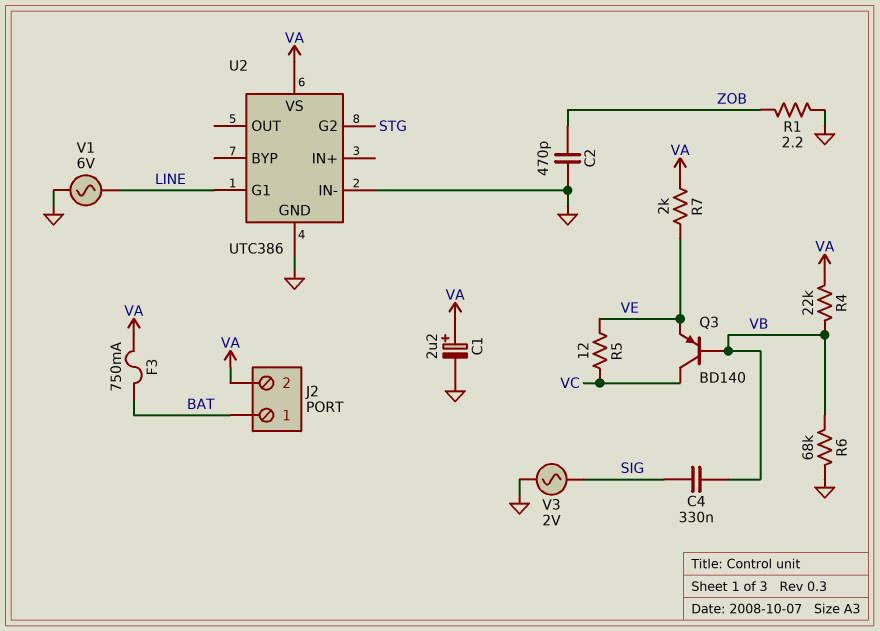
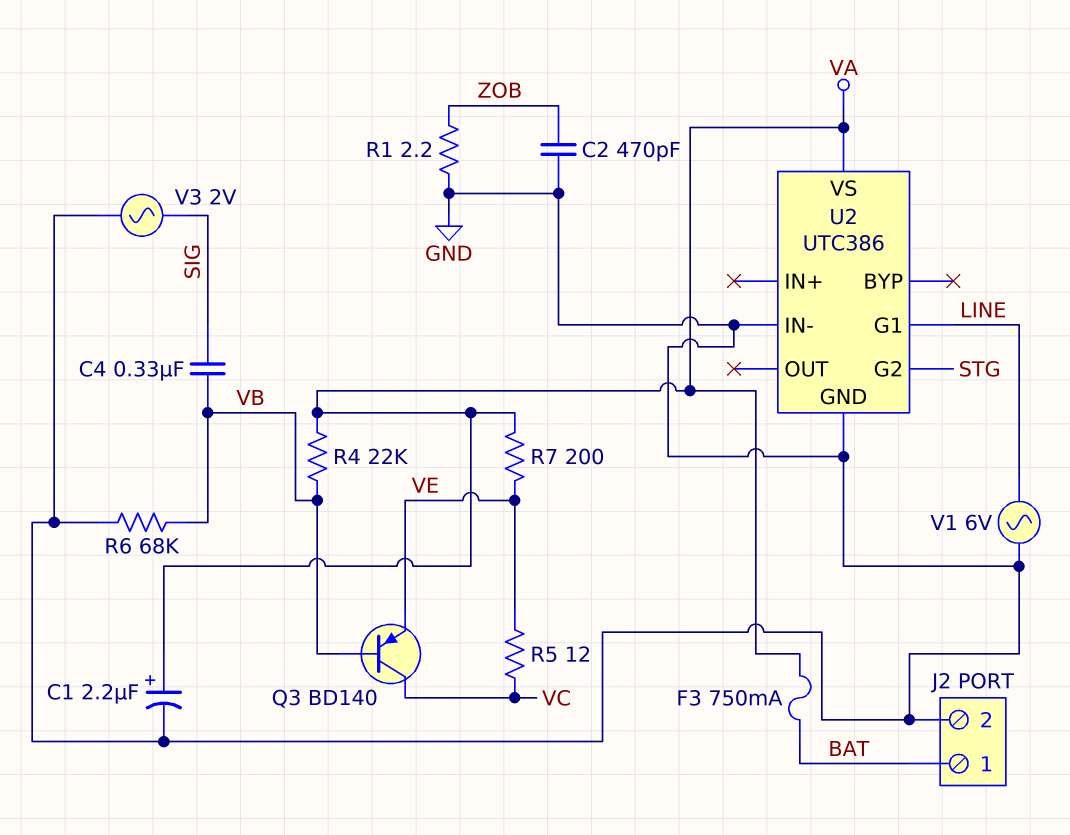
J2 pin 2: VA -> GND
R7: 2k (VA, VE) -> 200 (VA, VE)

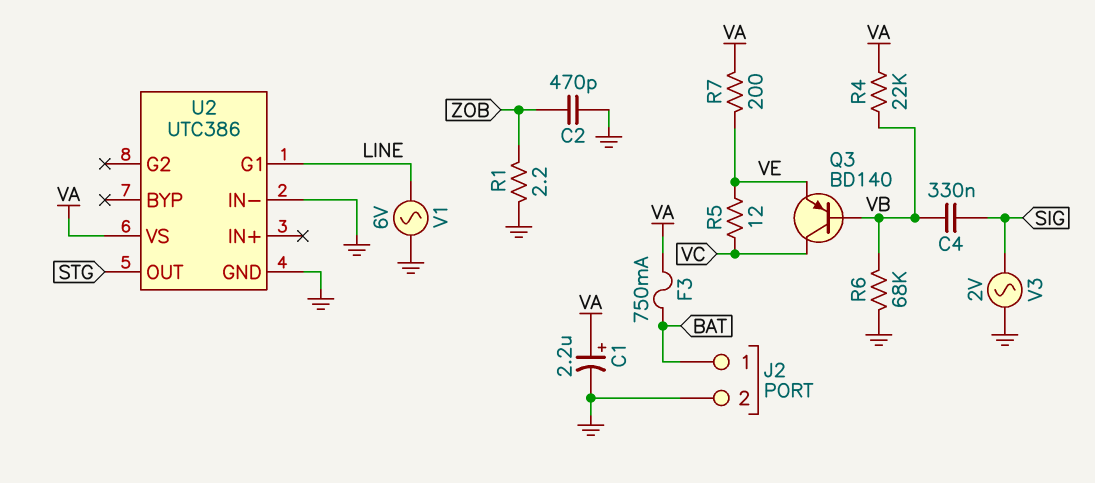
U2 pin G2: STG -> none
U2 pin OUT: none -> STG

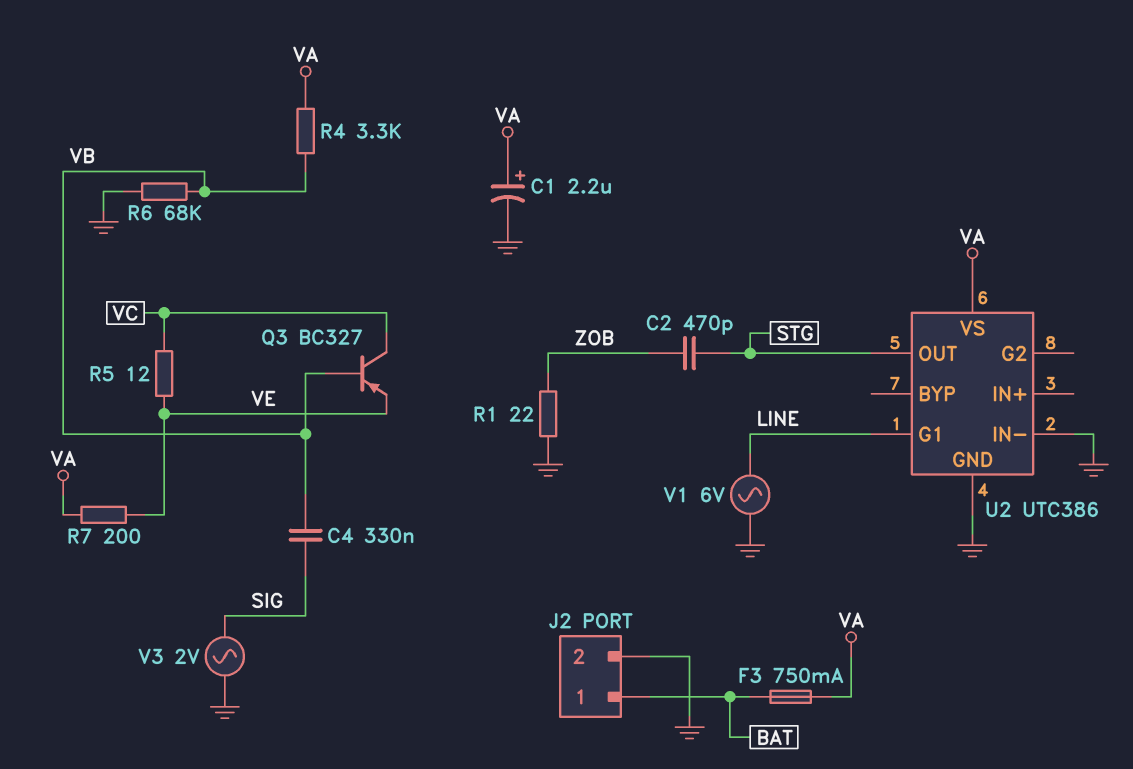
C2: 470pF (GND, ZOB) -> 470pF (STG, ZOB)
Q3: PNP BD140 (B VB, C VC, E VE) -> PNP BC327 (B VB, C VC, E VE)
R1: 2.2 (GND, ZOB) -> 22 (GND, ZOB)
R4: 22k (VA, VB) -> 3.3k (VA, VB)

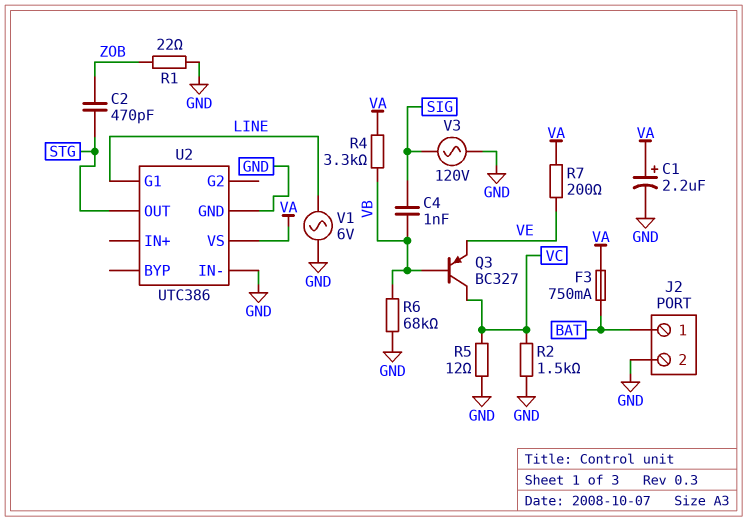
C4: 330nF (SIG, VB) -> 1nF (SIG, VB)
R2: none -> 1.5k (GND, VC)
R5: 12 (VC, VE) -> 12 (GND, VC)
V3: AC 2V (GND, SIG) -> AC 120V (GND, SIG)

